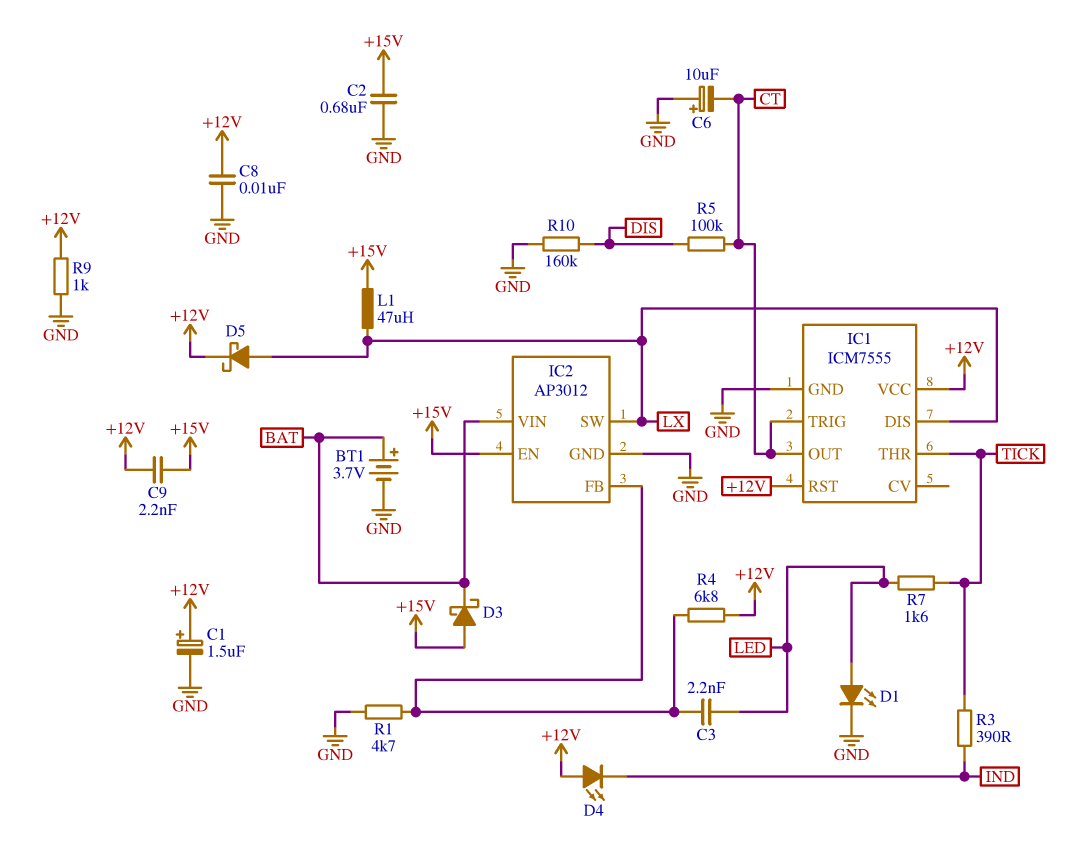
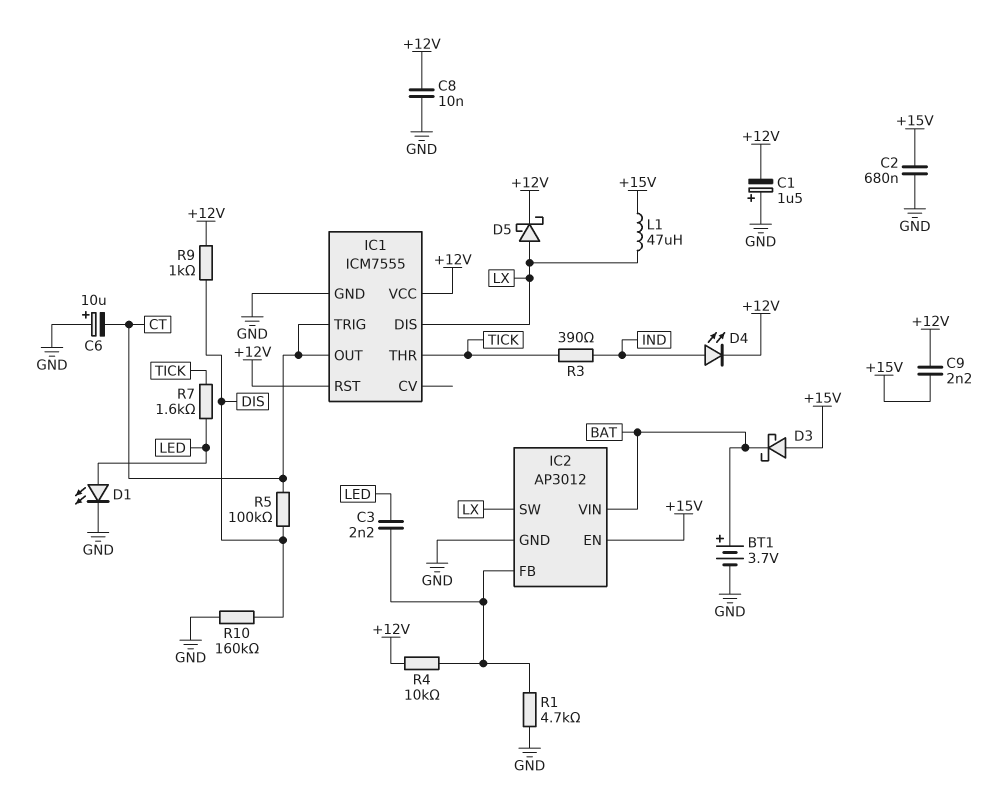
C1: 1.5uF (plus +12V, minus GND) -> 1.5uF (plus GND, minus +12V)
D4: LED (A +12V, K IND) -> LED (A IND, K +12V)
R4: 6.8k (+12V, IC2/FB) -> 10k (+12V, IC2/FB)
R9: 1k (+12V, GND) -> 1k (+12V, DIS)

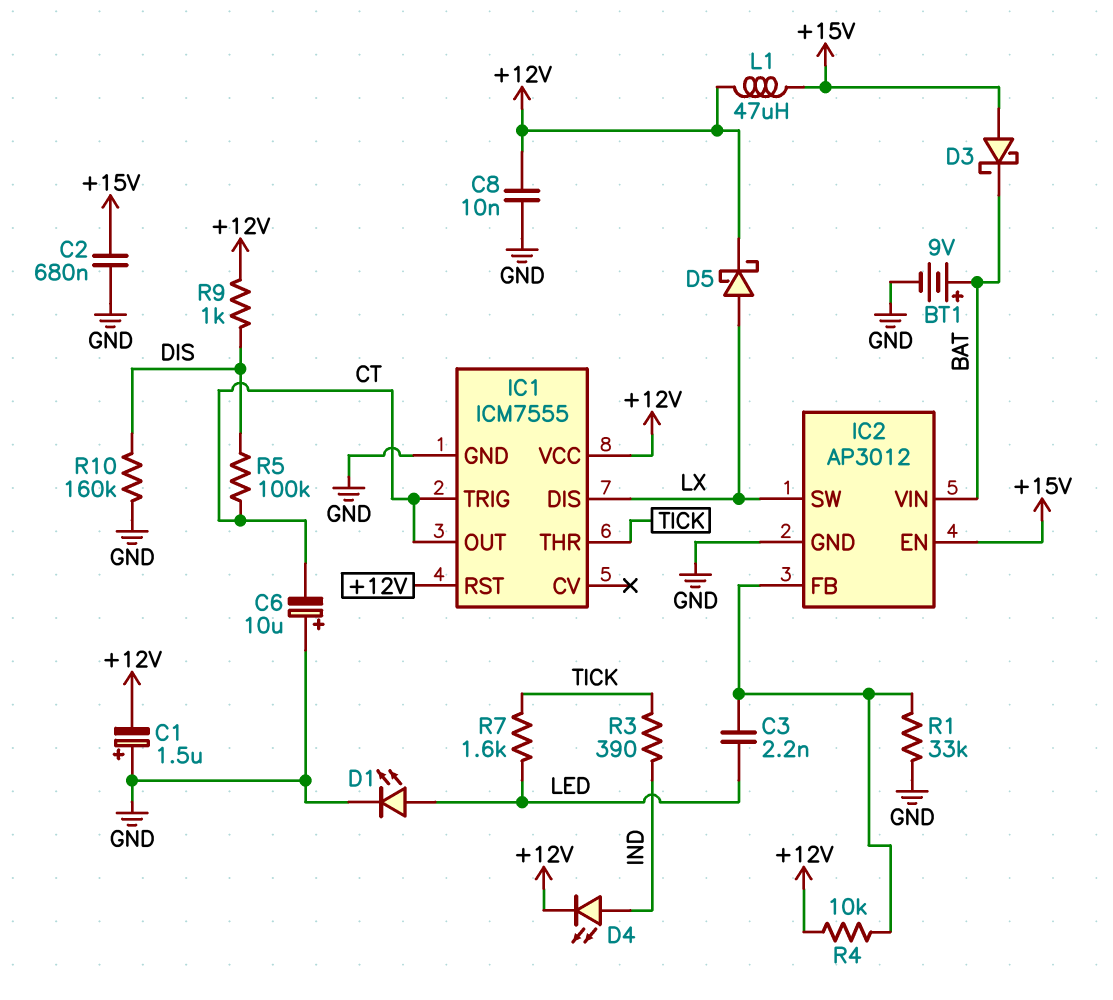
BT1: 3.7V (plus BAT, minus GND) -> 9V (plus BAT, minus GND)
C9: 2.2nF (+12V, +15V) -> none
L1: 47uH (+15V, LX) -> 47uH (+12V, +15V)
R1: 4.7k (GND, IC2/FB) -> 33k (GND, IC2/FB)

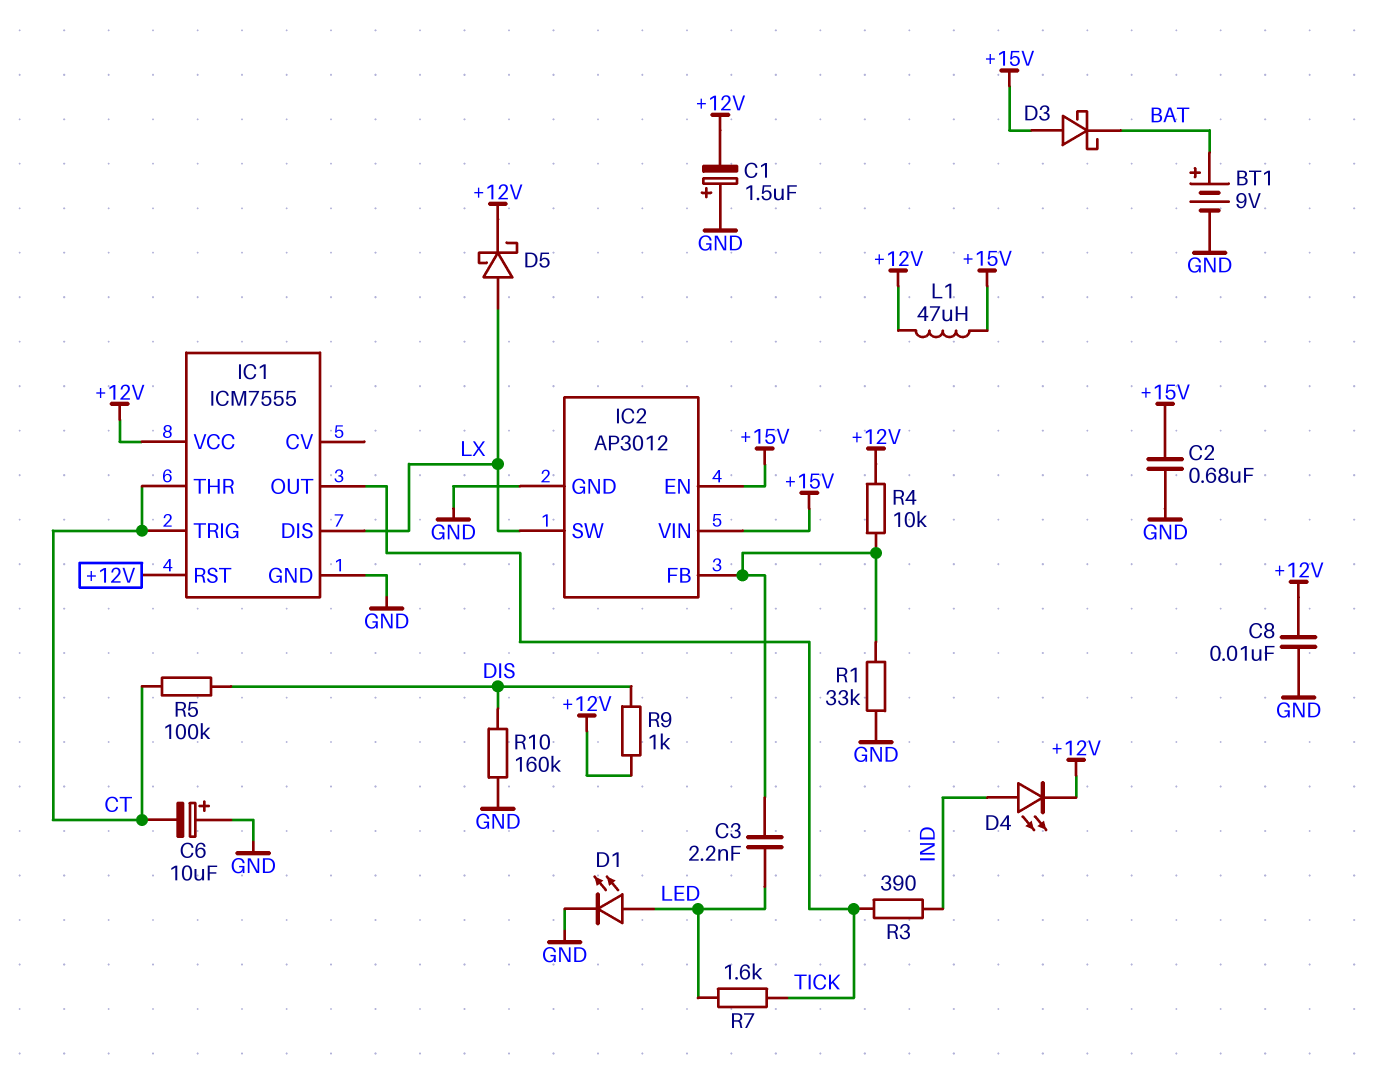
IC1 pin OUT: CT -> TICK
IC1 pin THR: TICK -> CT
IC2 pin VIN: BAT -> +15V

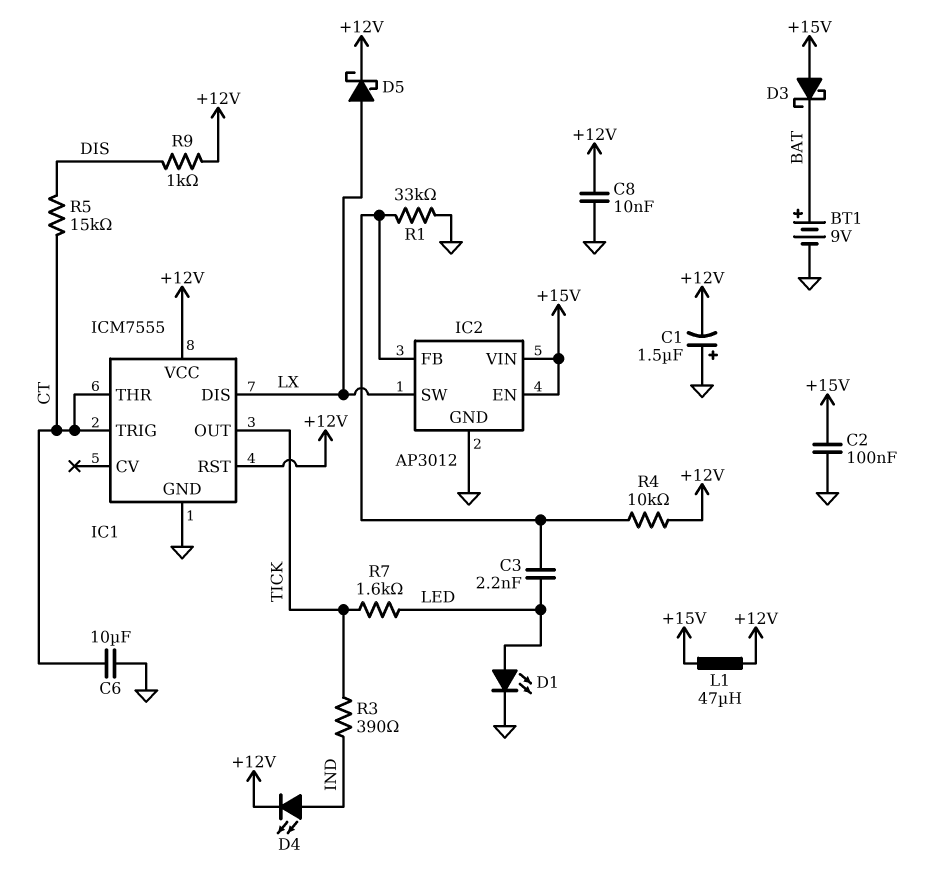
C2: 680nF (+15V, GND) -> 100nF (+15V, GND)
C6: 10uF (plus GND, minus CT) -> 10uF (CT, GND)
R5: 100k (CT, DIS) -> 15k (CT, DIS)
R10: 160k (DIS, GND) -> none

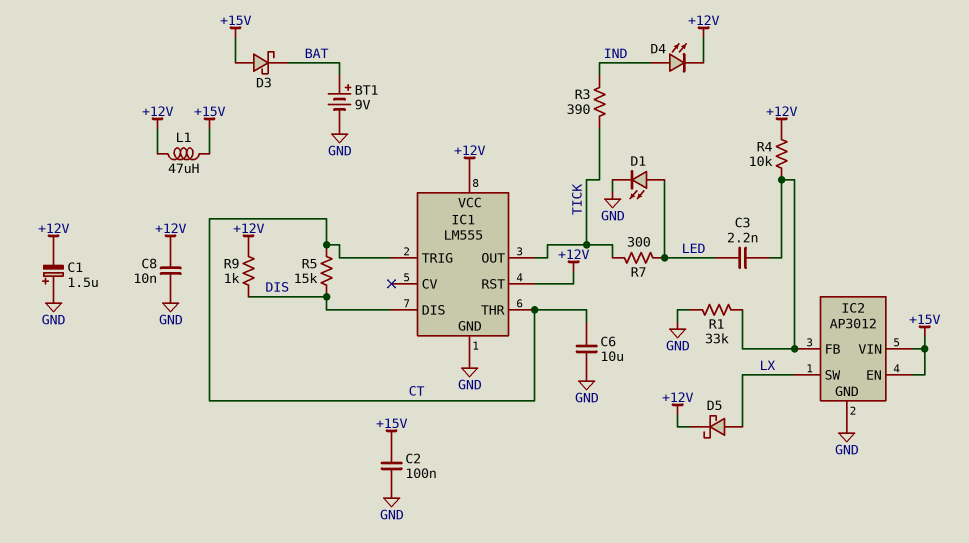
IC1: ICM7555 -> LM555
IC1 pin DIS: LX -> DIS
R7: 1.6k (LED, TICK) -> 300 (LED, TICK)

